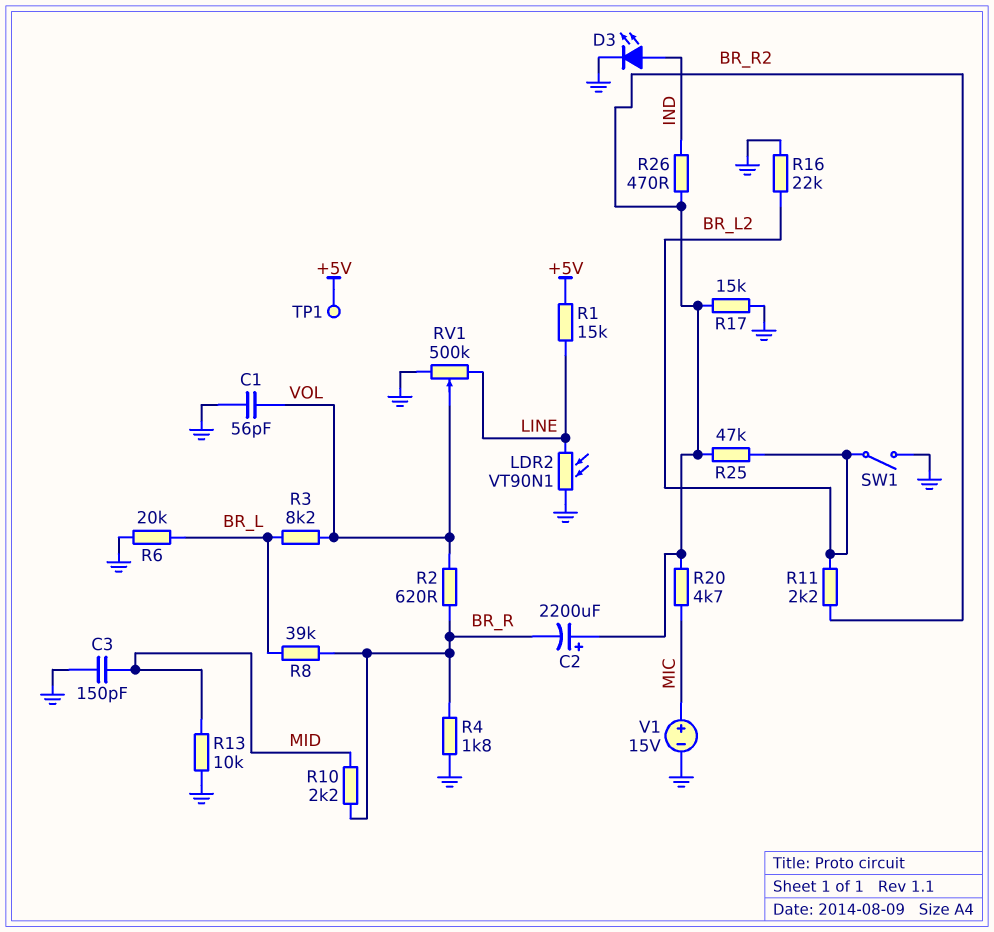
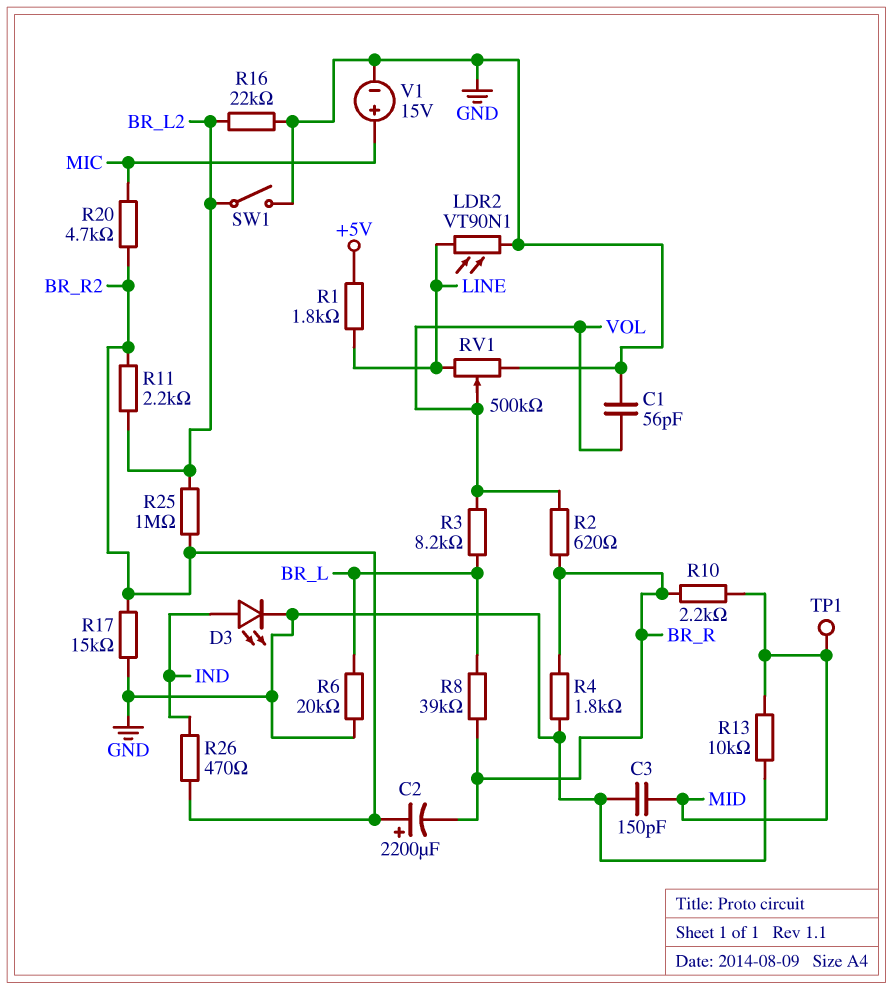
R1: 15k (+5V, LINE) -> 1.8k (+5V, LINE)
R25: 47k (BR_L2, BR_R2) -> 1M (BR_L2, BR_R2)
TP1: test point (+5V) -> test point (MID)

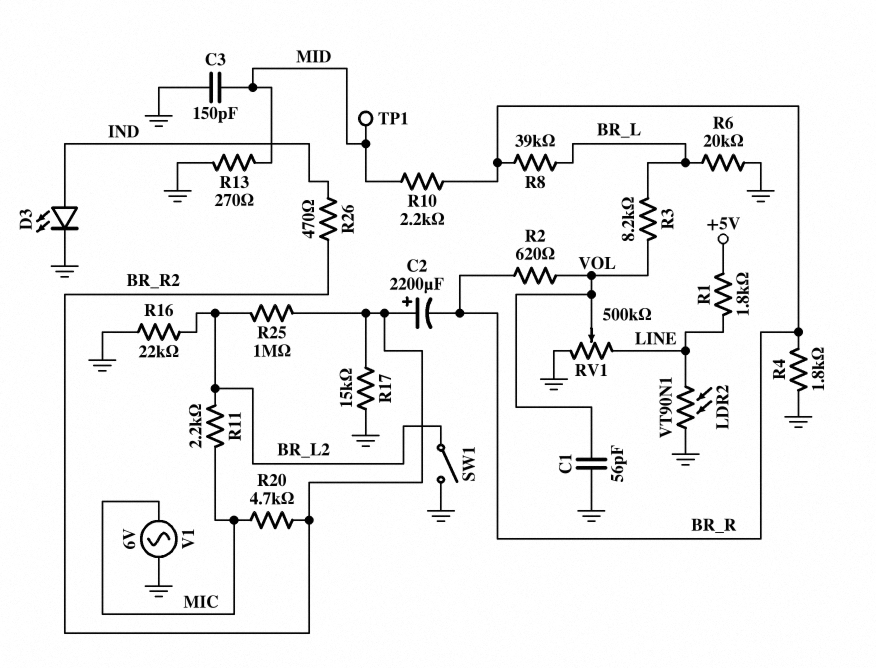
R11: 2.2k (BR_L2, BR_R2) -> 2.2k (BR_L2, MIC)
R13: 10k (GND, MID) -> 270 (GND, MID)
V1: 15V (plus MIC, minus GND) -> AC 6V (GND, MIC)

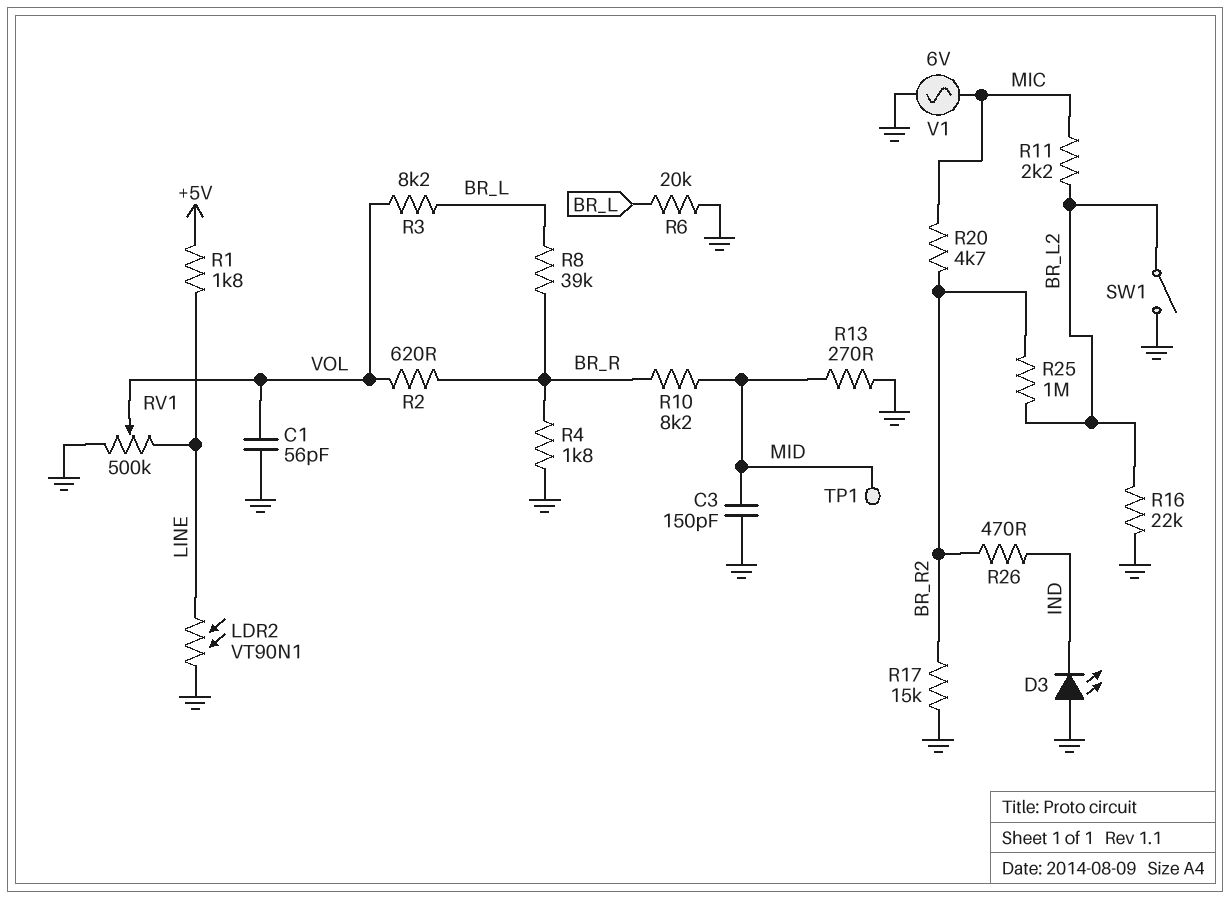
C2: 2200uF (plus BR_R2, minus BR_R) -> none
D3: LED (A IND, K GND) -> LED (A GND, K IND)
R10: 2.2k (BR_R, MID) -> 8.2k (BR_R, MID)

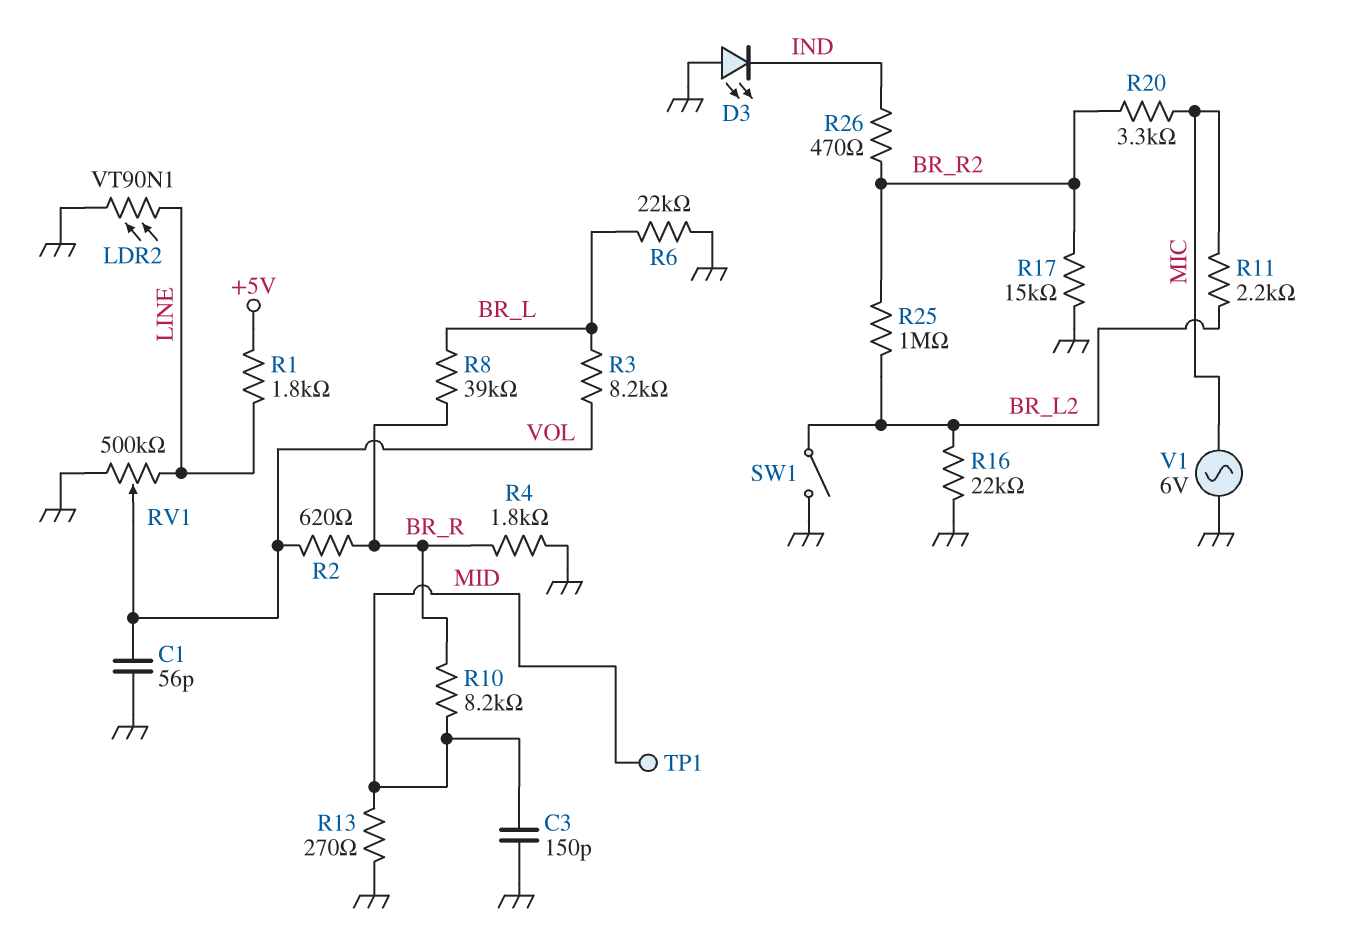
R6: 20k (BR_L, GND) -> 22k (BR_L, GND)
R20: 4.7k (BR_R2, MIC) -> 3.3k (BR_R2, MIC)

